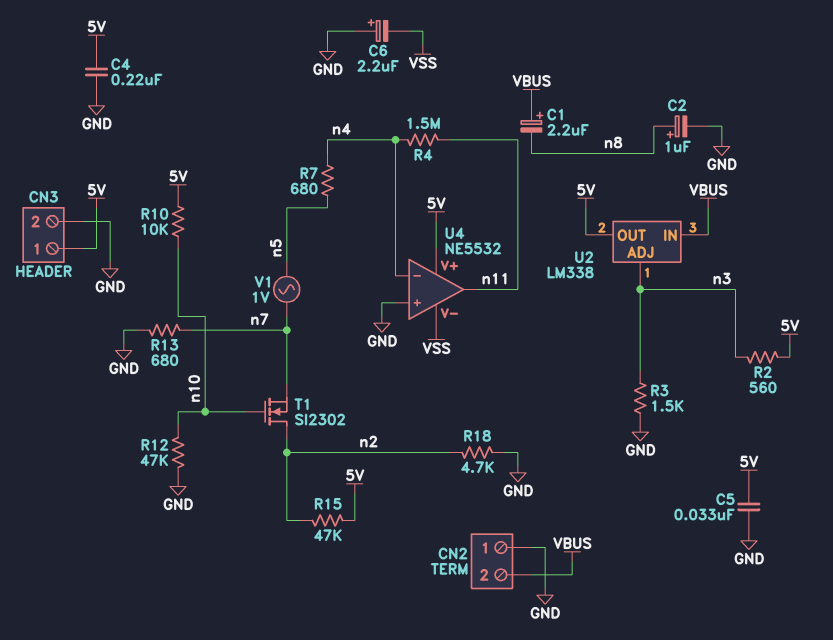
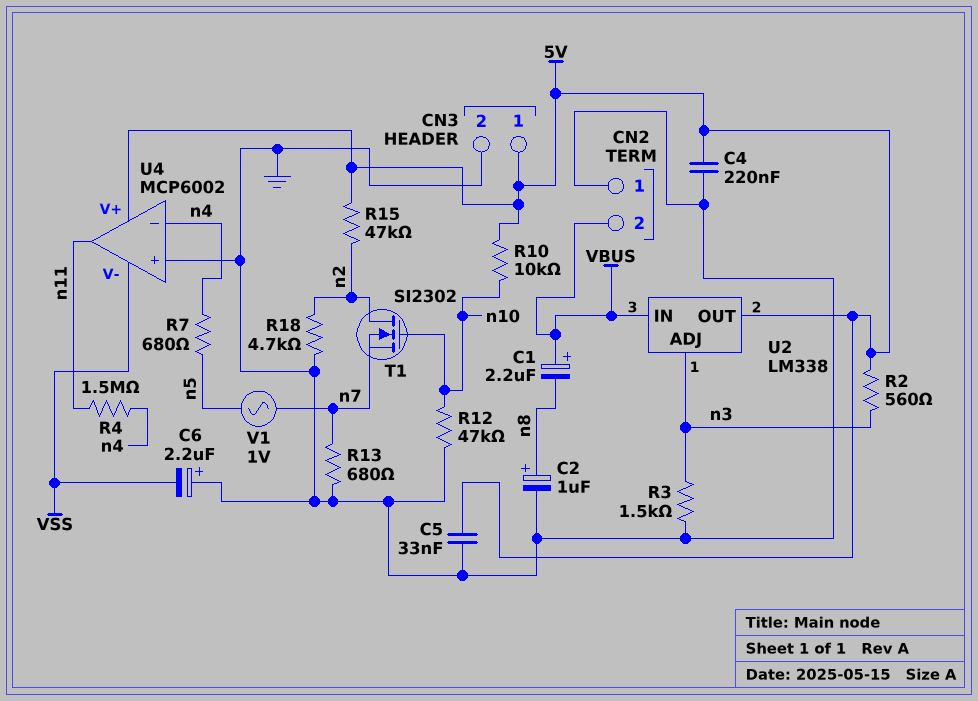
U4: NE5532 -> MCP6002

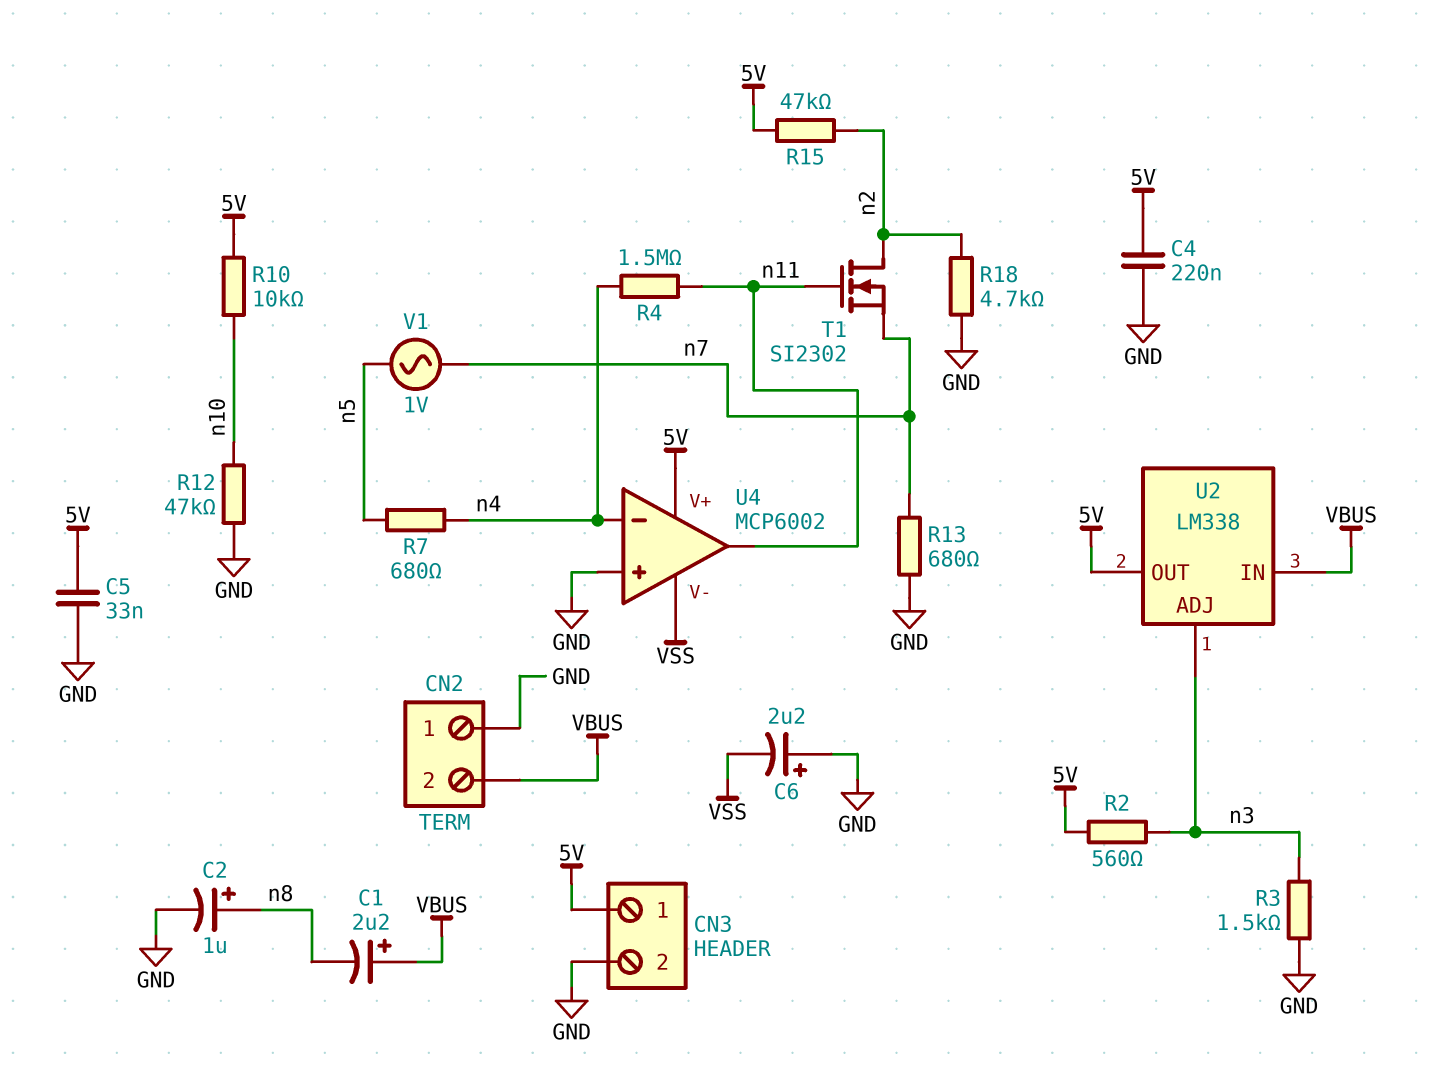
T1: NMOS SI2302 (G n10, D n2, S n7) -> NMOS SI2302 (G n11, D n2, S n7)

